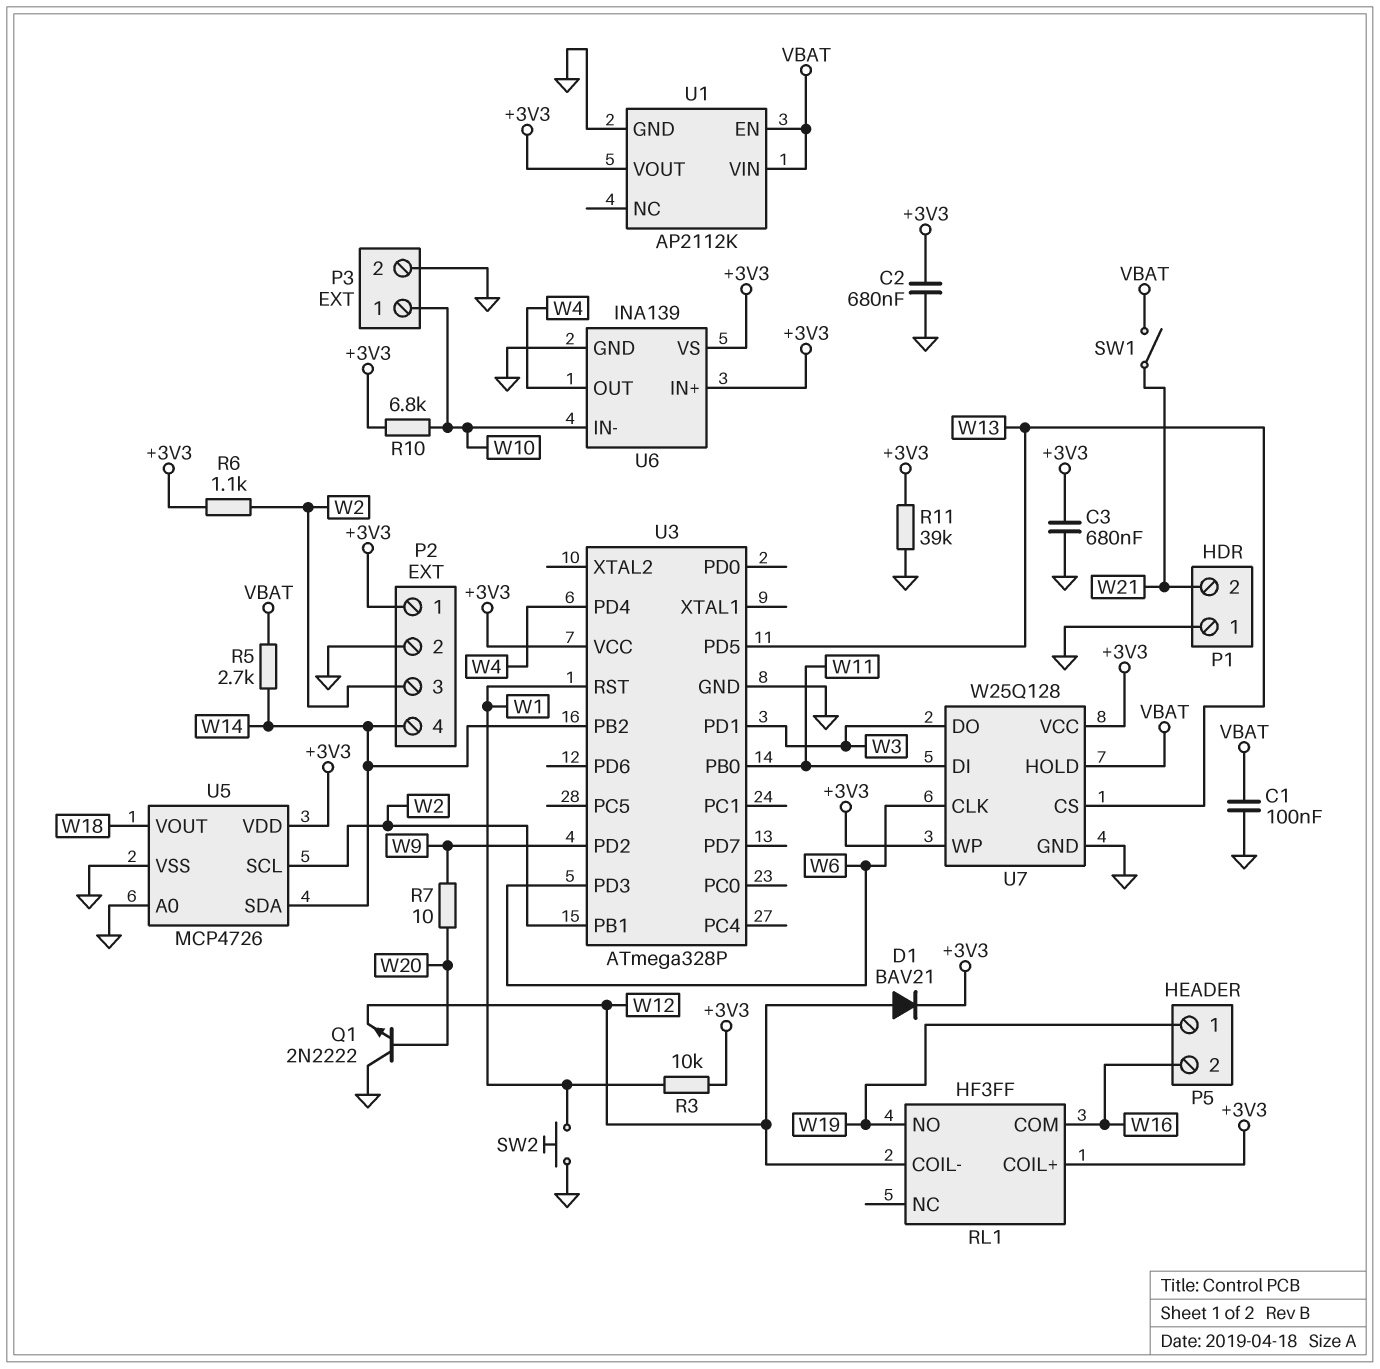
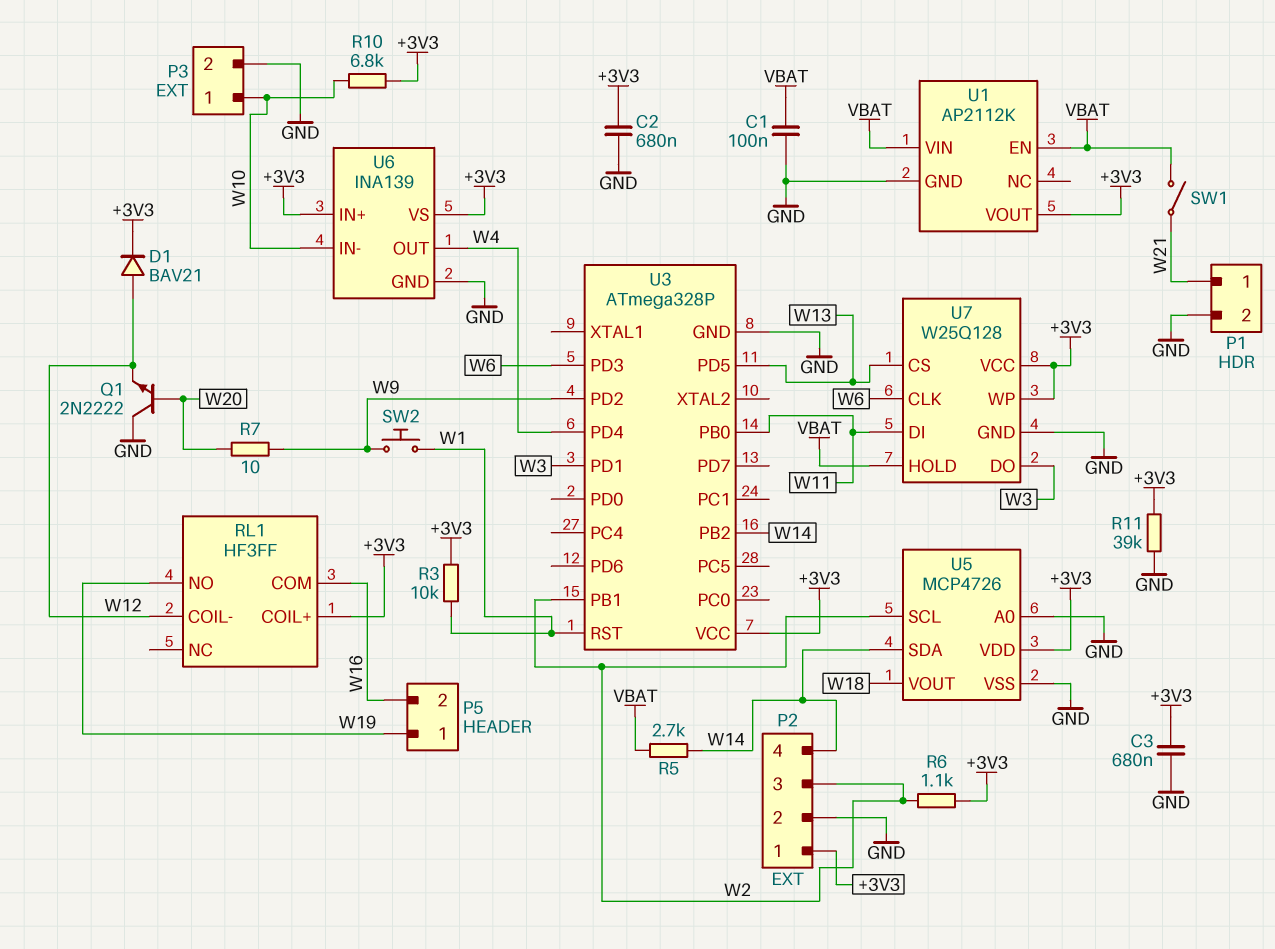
P1 pin 1: GND -> W21
P1 pin 2: W21 -> GND
SW2: button (GND, W1) -> button (W1, W9)

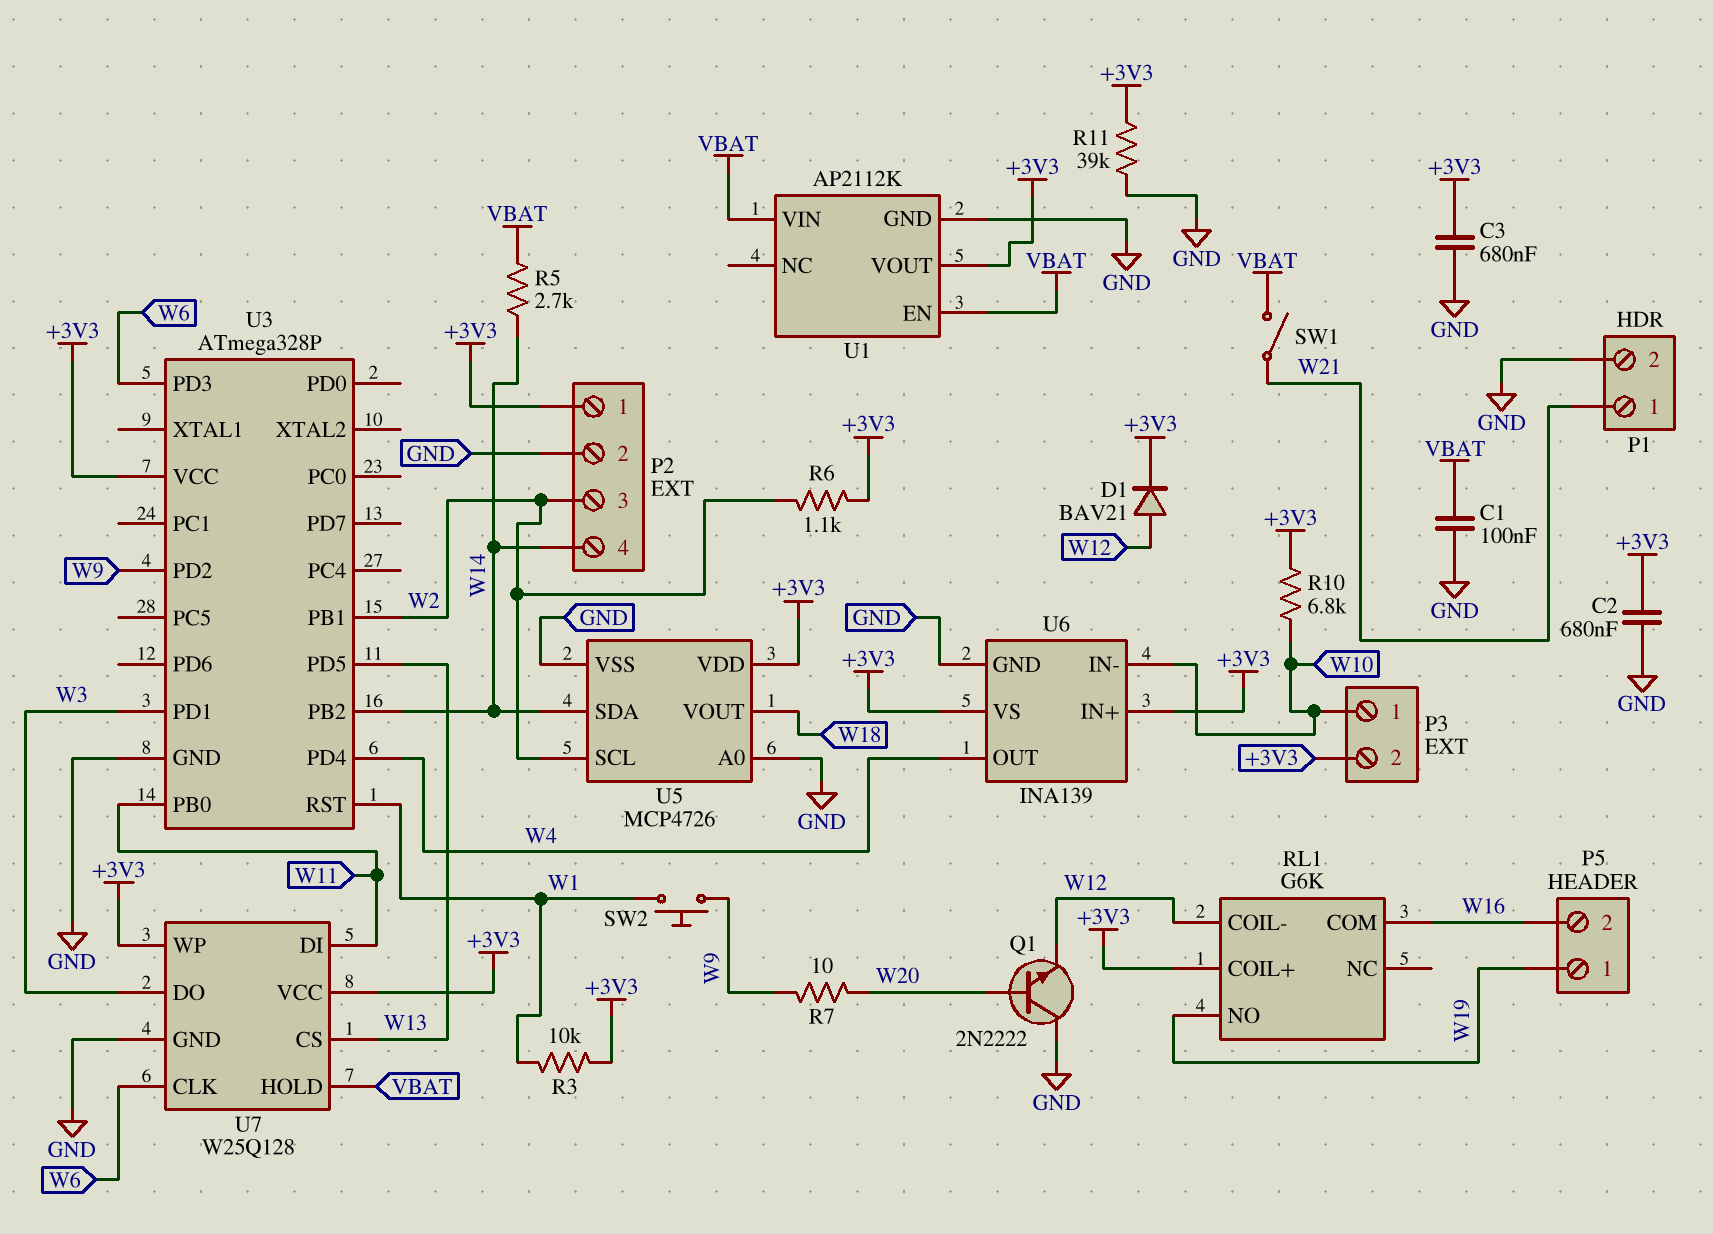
P3 pin 2: GND -> +3V3
RL1: HF3FF -> G6K

